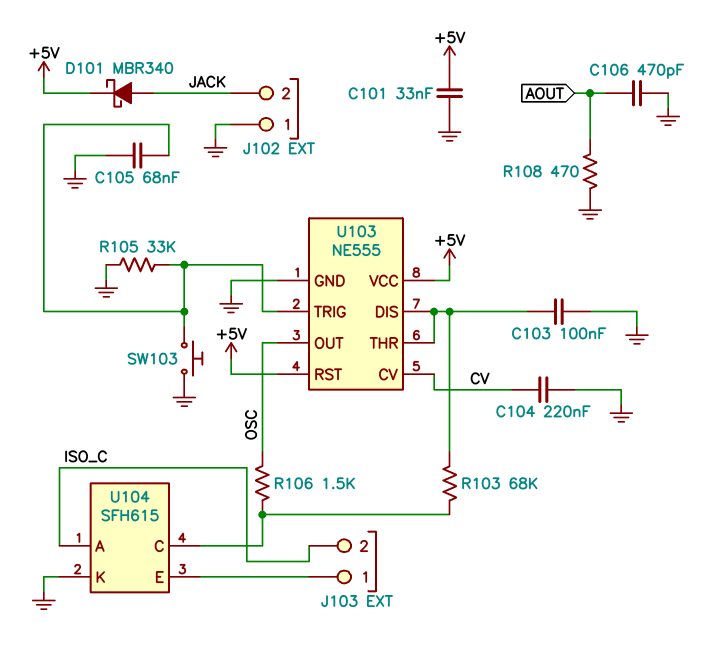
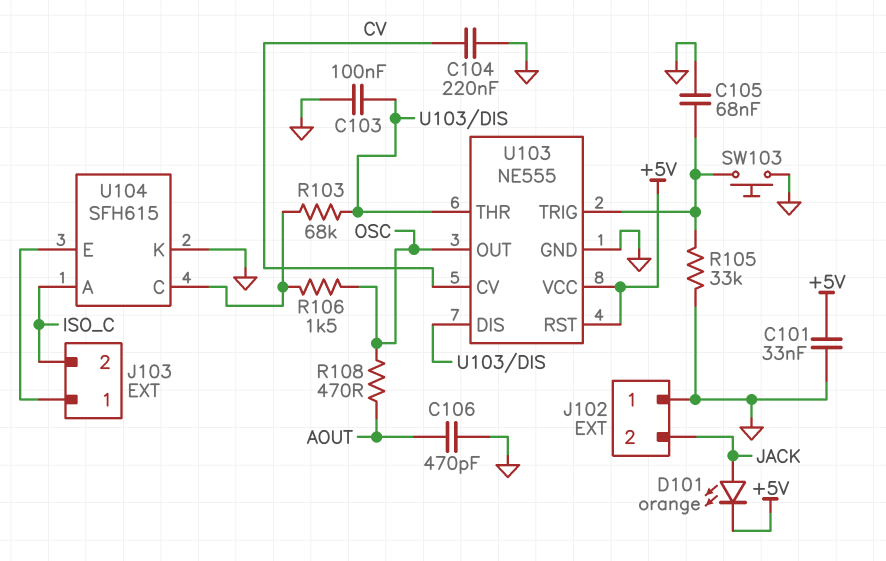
D101: schottky MBR340 (A JACK, K +5V) -> LED orange (A JACK, K +5V)
R108: 470 (AOUT, GND) -> 470 (AOUT, OSC)

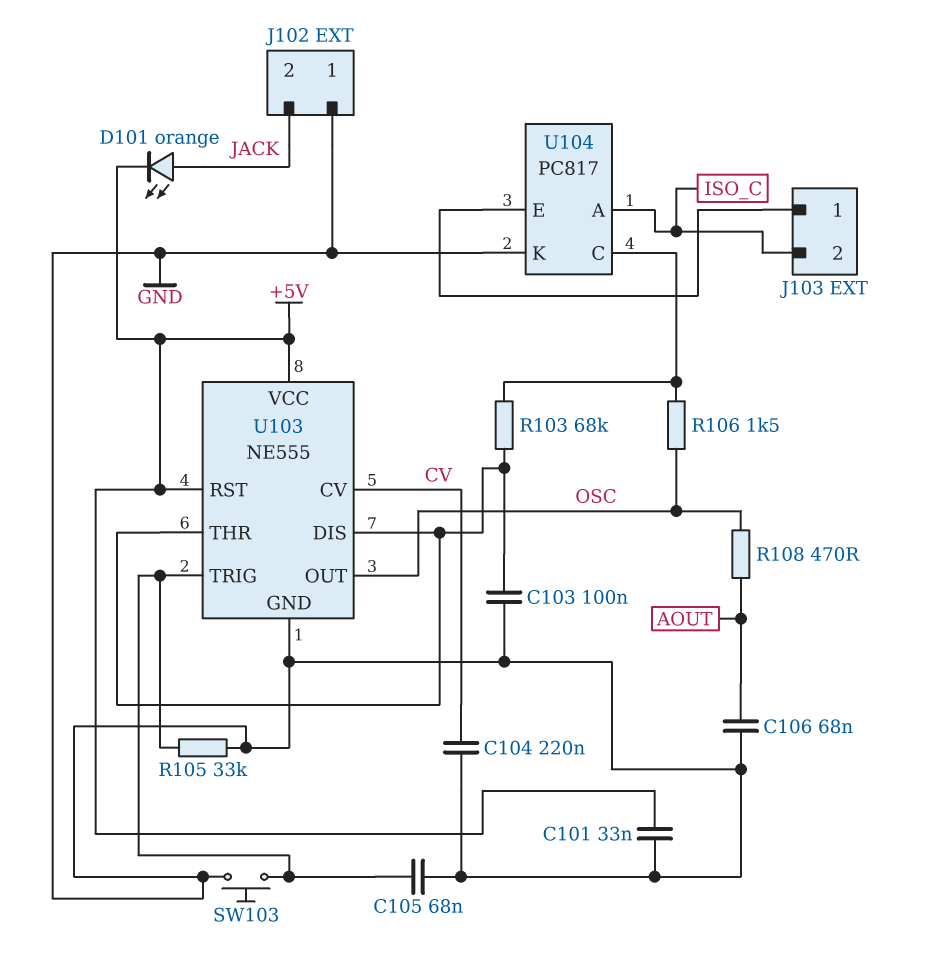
C106: 470pF (AOUT, GND) -> 68nF (AOUT, GND)
U104: SFH615 -> PC817

